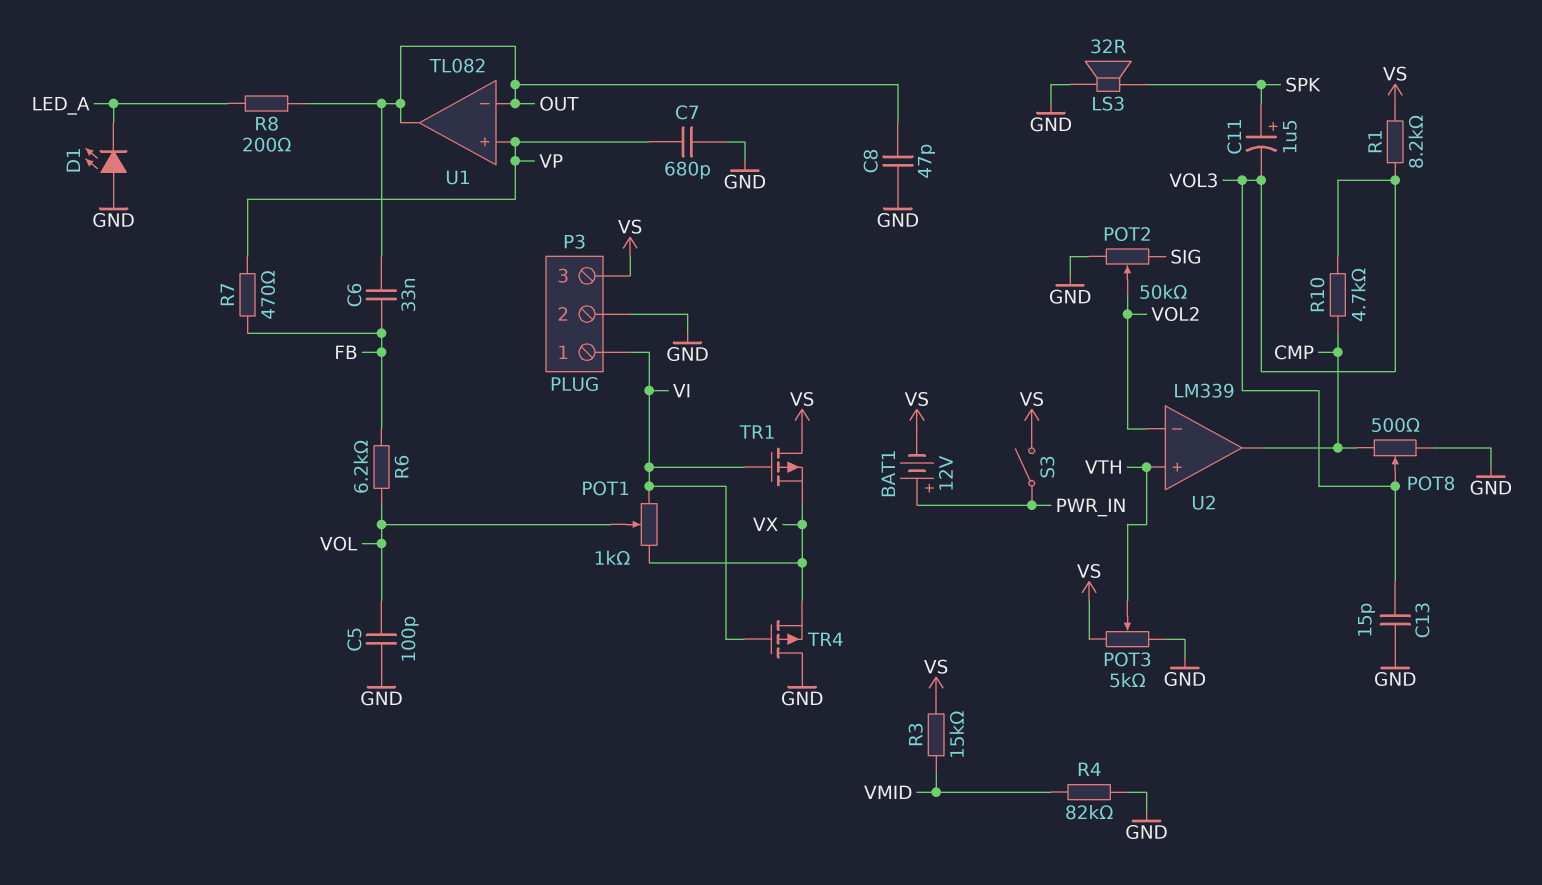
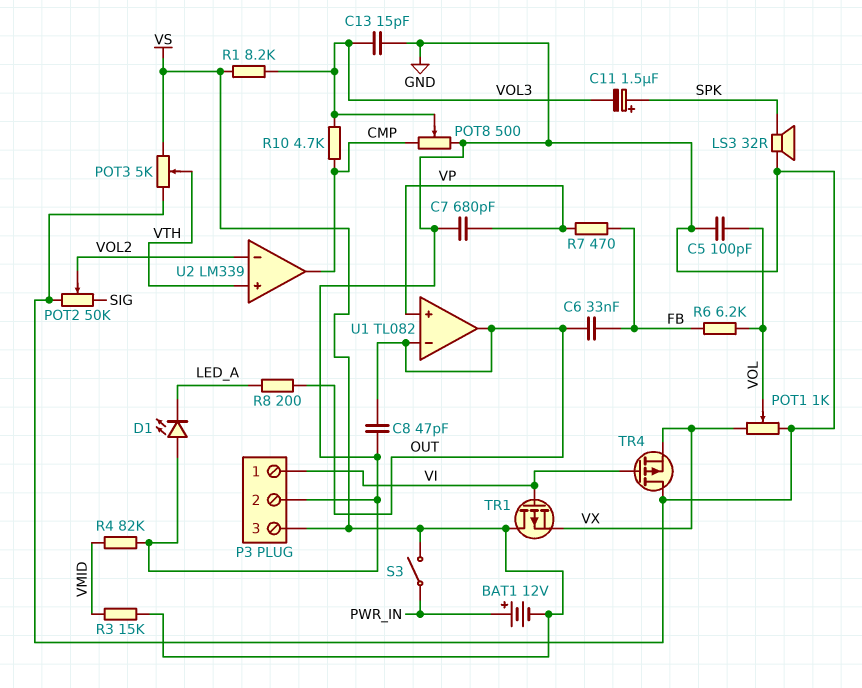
POT1: 1k (VI, VX, wiper VOL) -> 1k (GND, VX, wiper VOL)

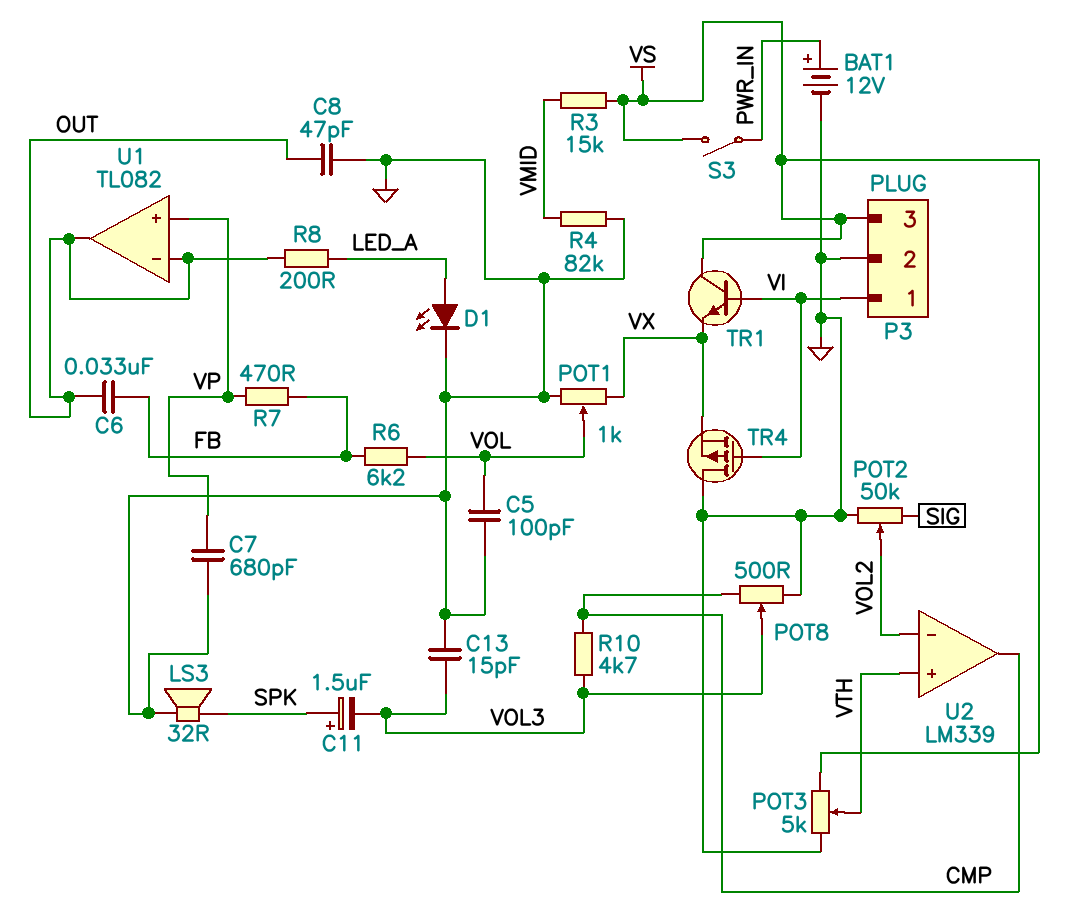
BAT1: 12V (plus PWR_IN, minus VS) -> 12V (plus PWR_IN, minus GND)
D1: LED (A GND, K LED_A) -> LED (A LED_A, K GND)
R1: 8.2k (VOL3, VS) -> none
TR1: PMOS (G VI, D VS, S VX) -> NPN (B VI, C VS, E VX)

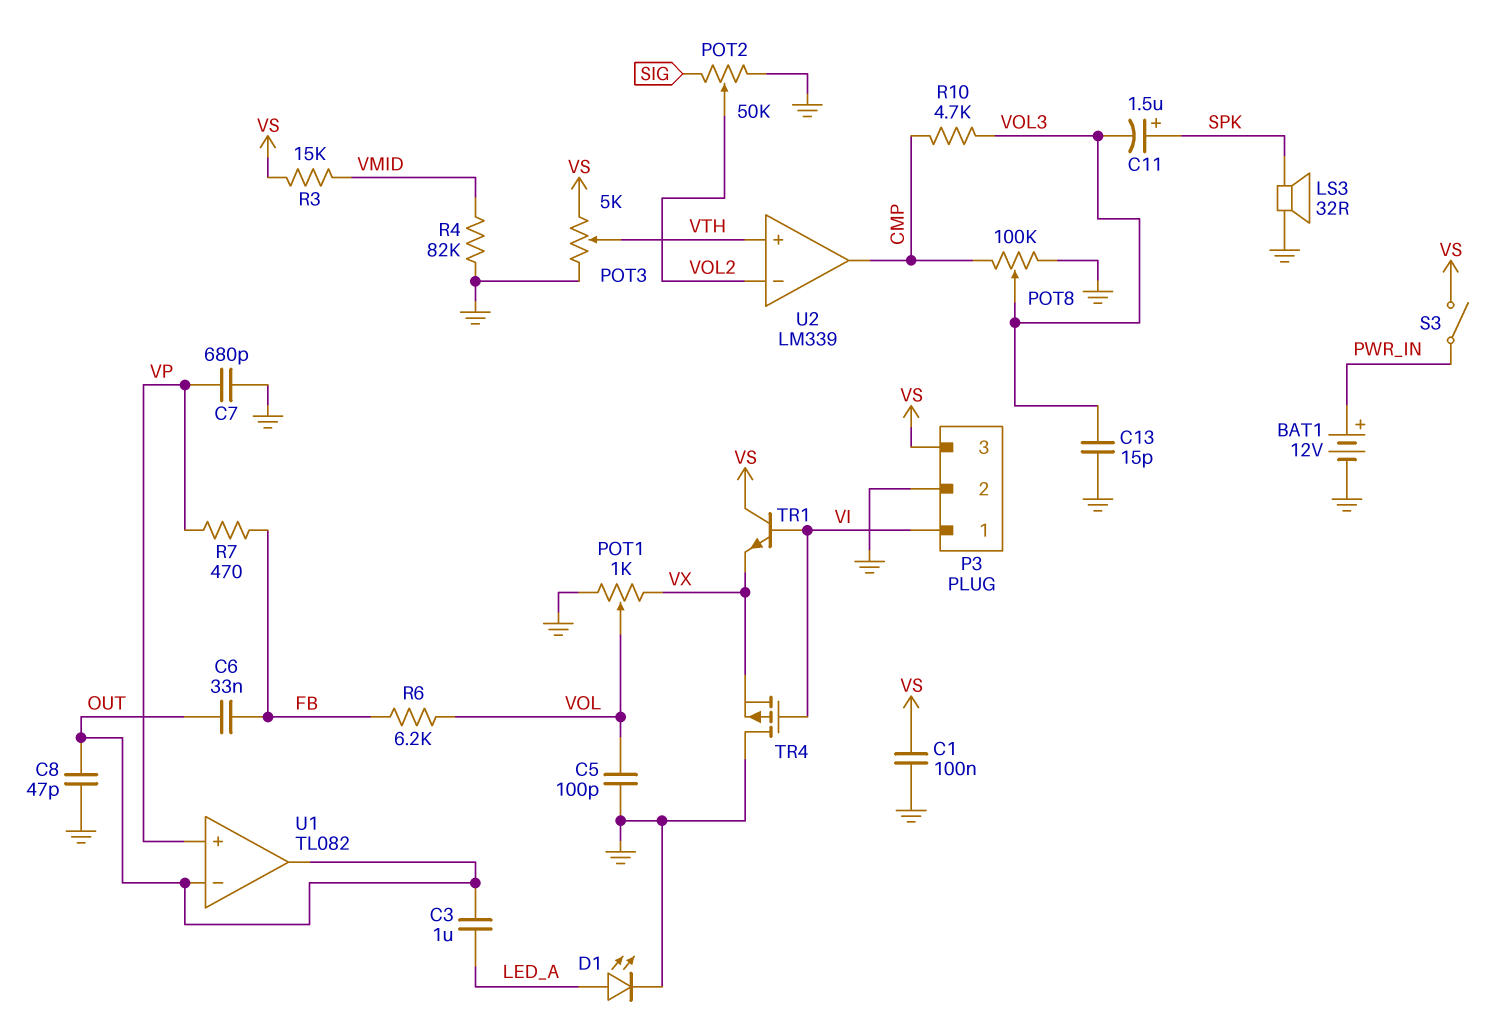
C1: none -> 100nF (GND, VS)
C3: none -> 1uF (LED_A, OUT)
POT8: 500 (CMP, GND, wiper VOL3) -> 100k (CMP, GND, wiper VOL3)
R8: 200 (LED_A, OUT) -> none

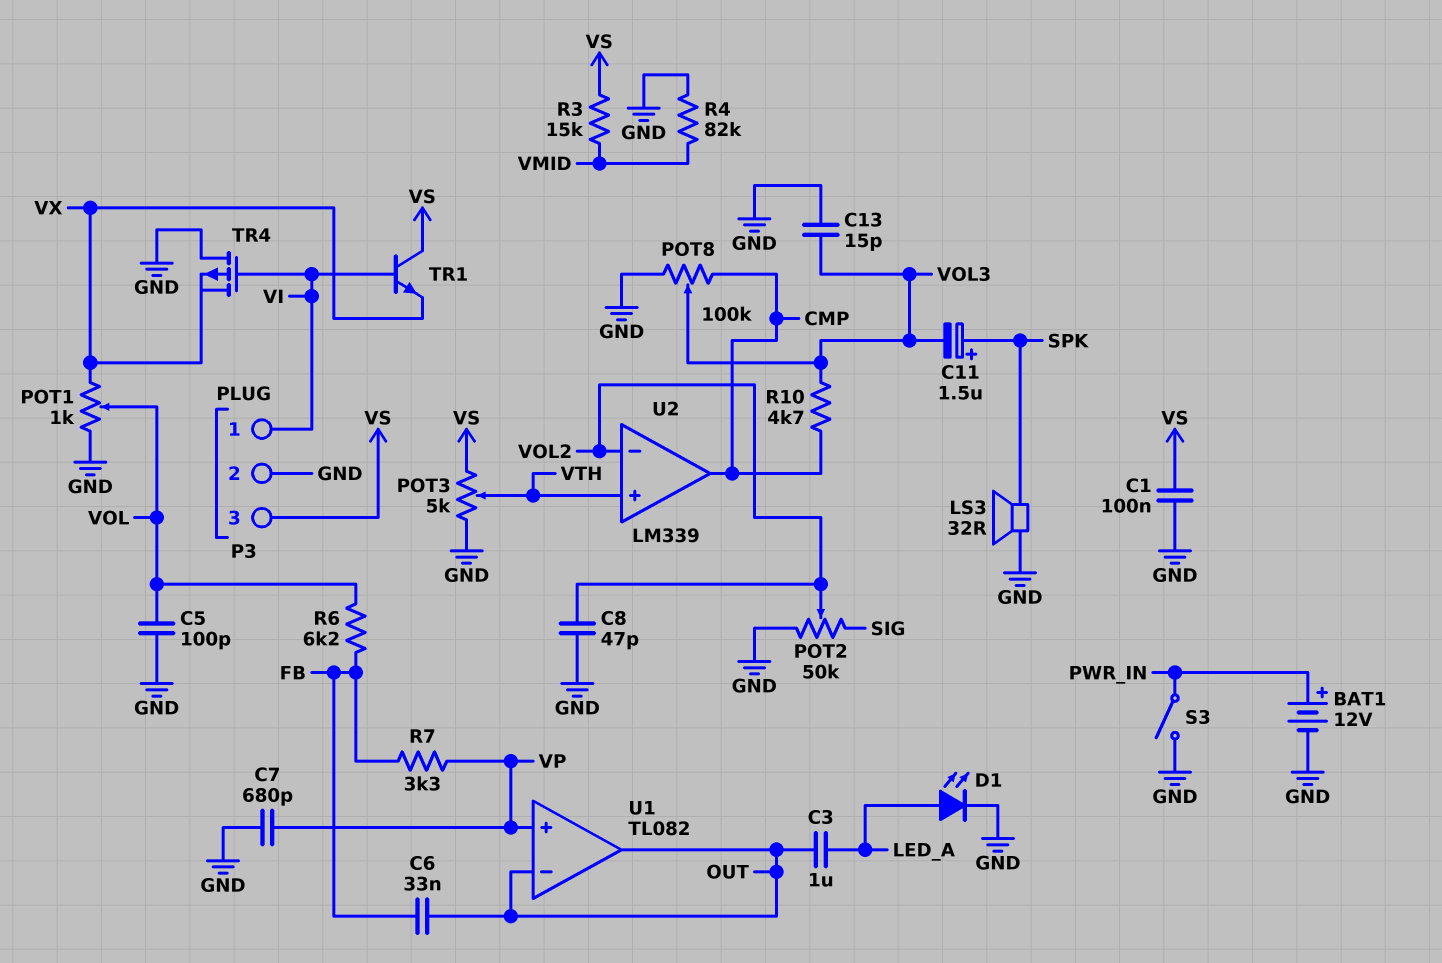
C8: 47pF (GND, OUT) -> 47pF (GND, VOL2)
R7: 470 (FB, VP) -> 3.3k (FB, VP)
S3: switch (PWR_IN, VS) -> switch (GND, PWR_IN)

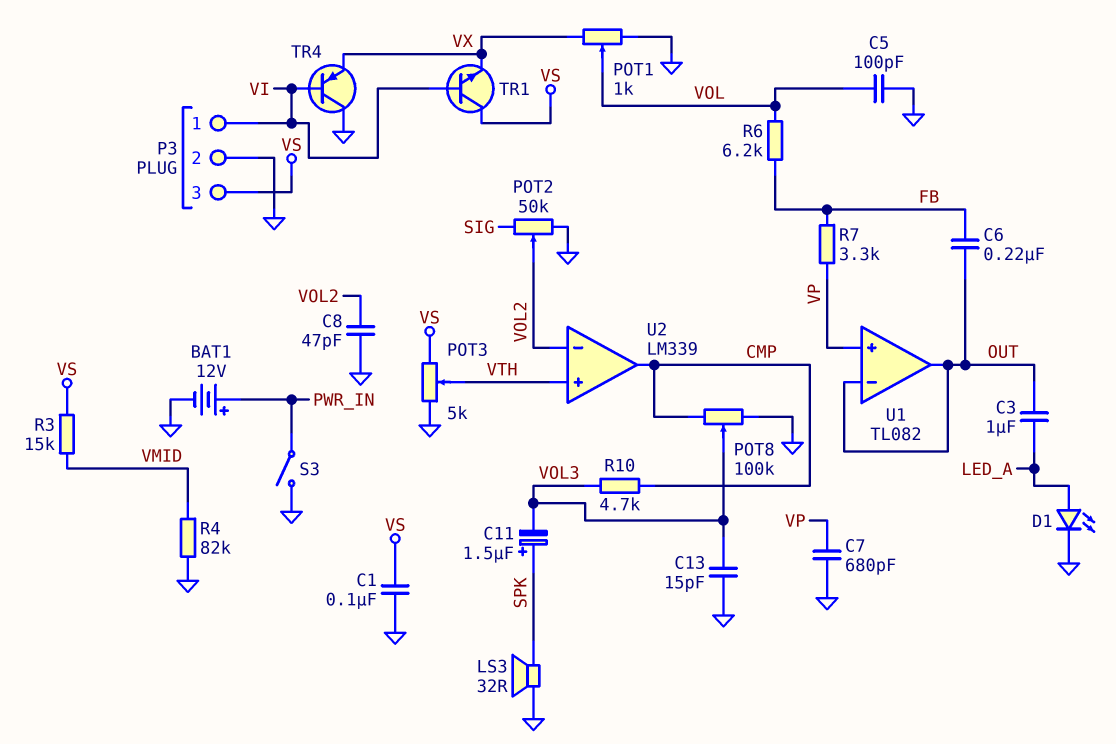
C6: 33nF (FB, OUT) -> 220nF (FB, OUT)
TR4: PMOS (G VI, D GND, S VX) -> PNP (B VI, C GND, E VX)

